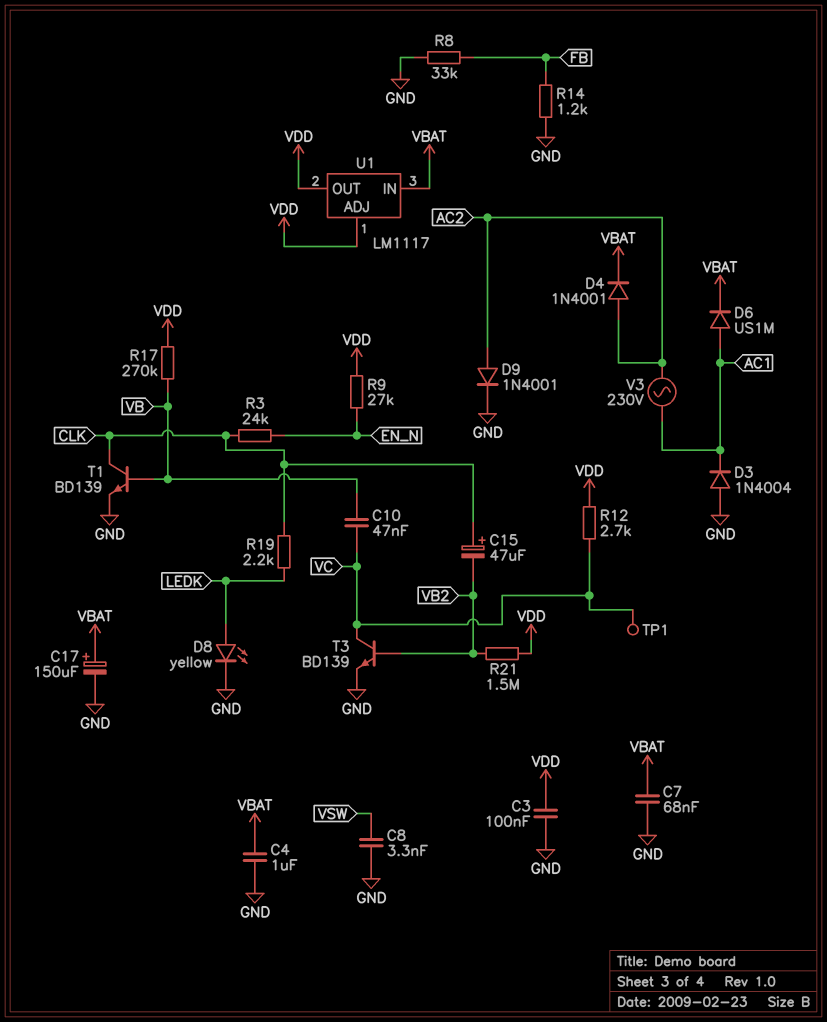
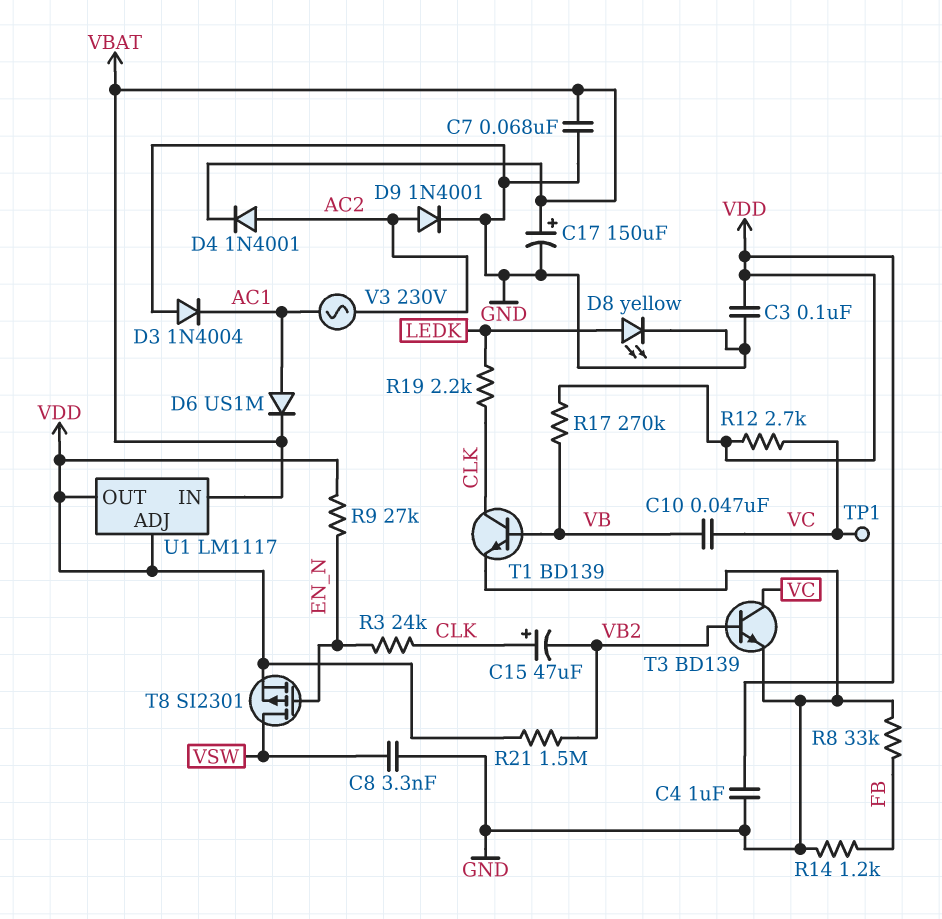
C4: 1uF (GND, VBAT) -> 1uF (GND, VDD)
T8: none -> PMOS SI2301 (G EN_N, D VSW, S VDD)

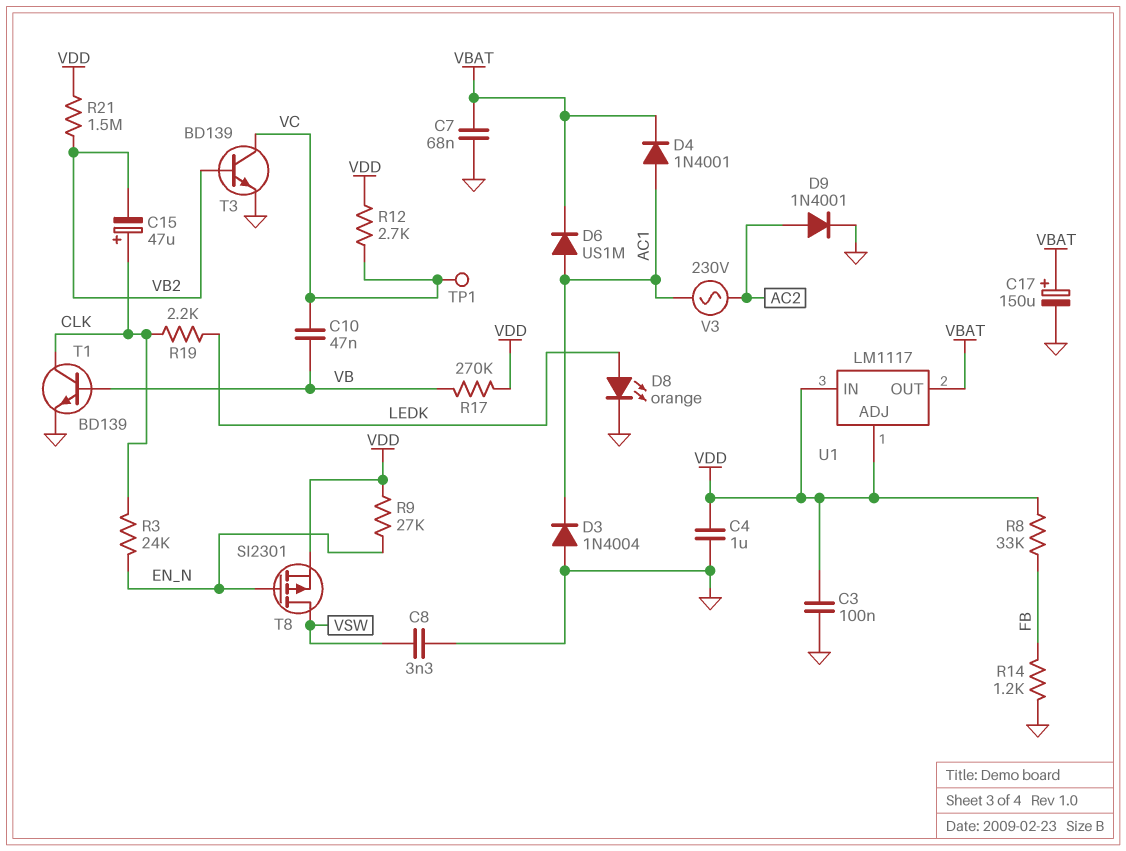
D4: diode 1N4001 (A AC2, K VBAT) -> diode 1N4001 (A AC1, K VBAT)
D8: LED yellow (A LEDK, K GND) -> LED orange (A LEDK, K GND)
R8: 33k (FB, GND) -> 33k (FB, VDD)
U1 pin IN: VBAT -> VDD
U1 pin OUT: VDD -> VBAT

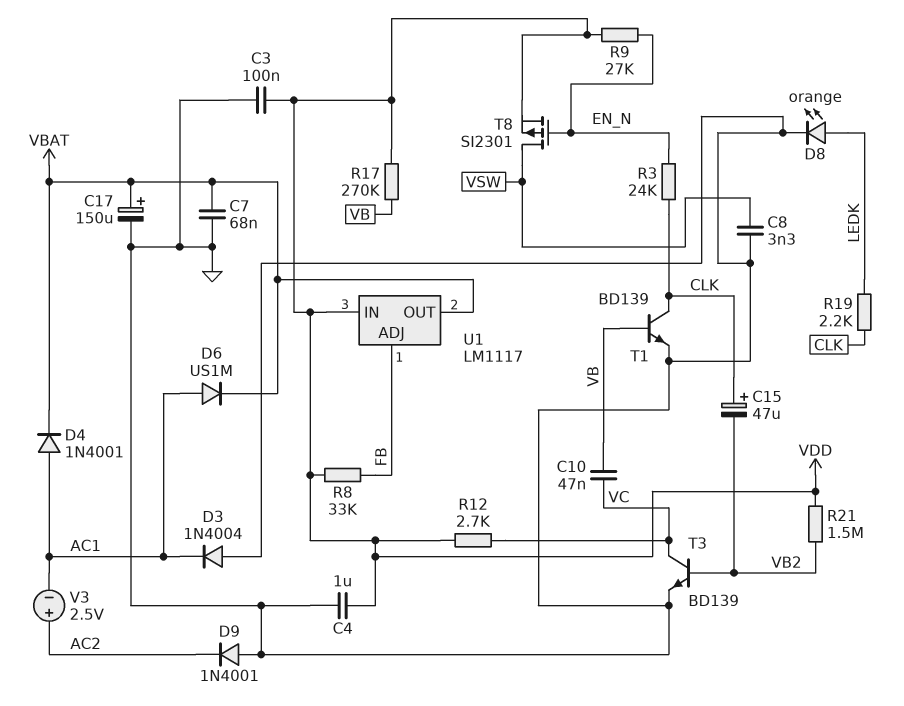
D9: diode 1N4001 (A AC2, K GND) -> diode 1N4001 (A GND, K AC2)
R14: 1.2k (FB, GND) -> none
TP1: test point (VC) -> none
U1 pin ADJ: VDD -> FB
V3: AC 230V (AC1, AC2) -> 2.5V (plus AC2, minus AC1)

